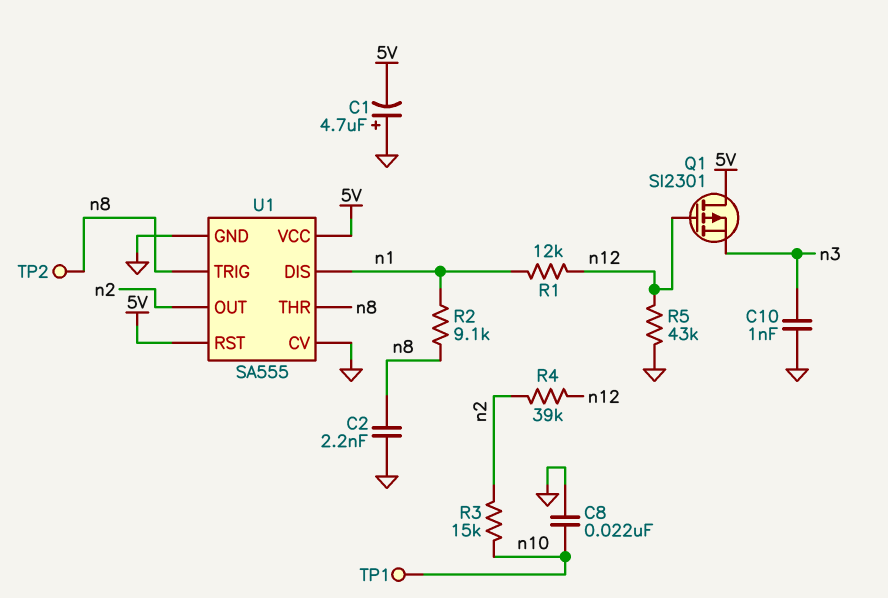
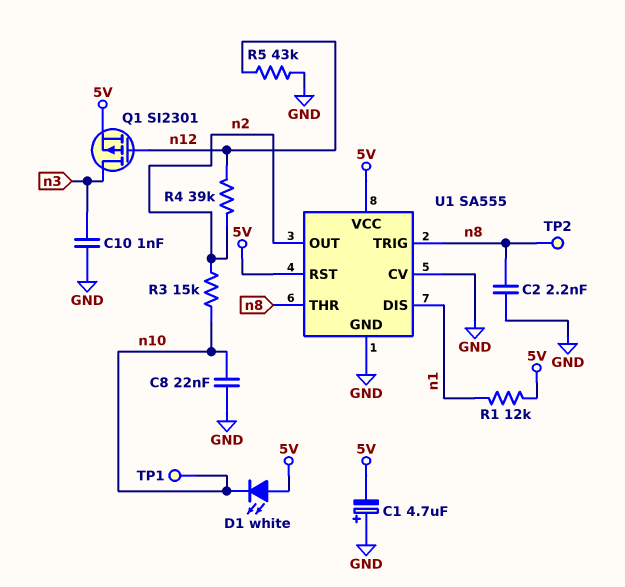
D1: none -> LED white (A 5V, K n10)
Q1: PMOS SI2301 (G n12, D 5V, S n3) -> PMOS SI2301 (G n12, D n3, S 5V)
R1: 12k (n1, n12) -> 12k (5V, n1)
R2: 9.1k (n1, n8) -> none

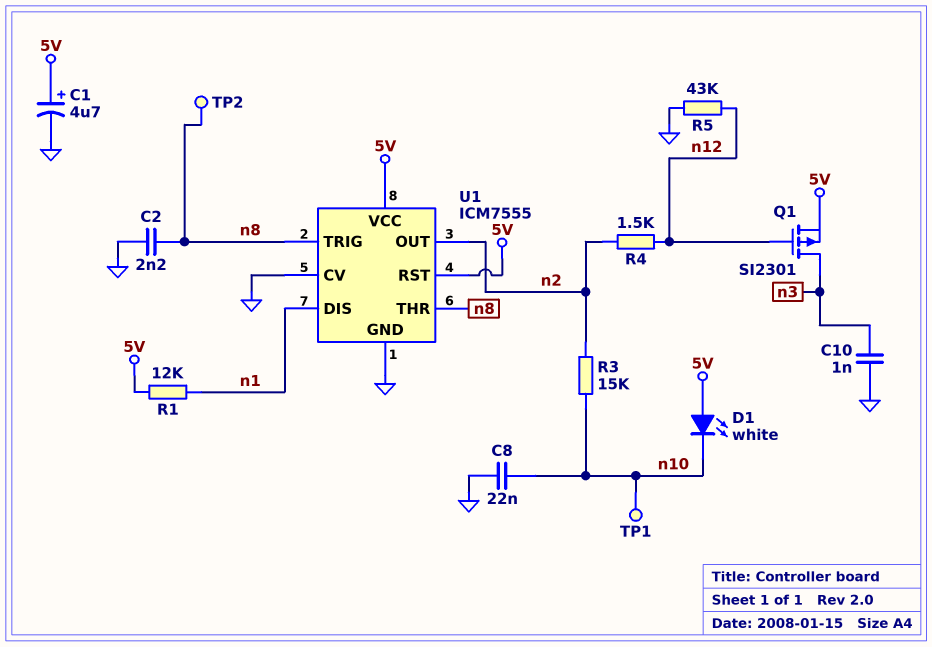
C1: 4.7uF (plus GND, minus 5V) -> 4.7uF (plus 5V, minus GND)
R4: 39k (n2, n12) -> 1.5k (n2, n12)
U1: SA555 -> ICM7555

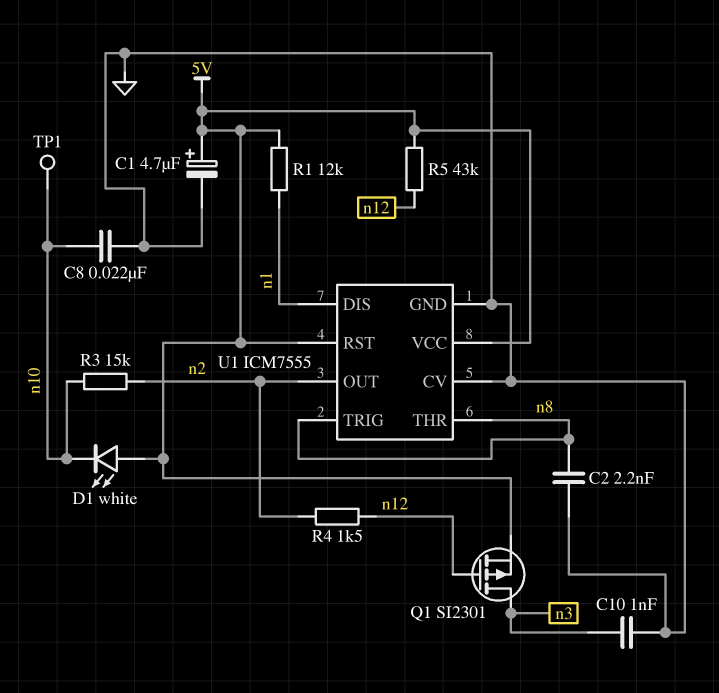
R5: 43k (GND, n12) -> 43k (5V, n12)
TP2: test point (n8) -> none

